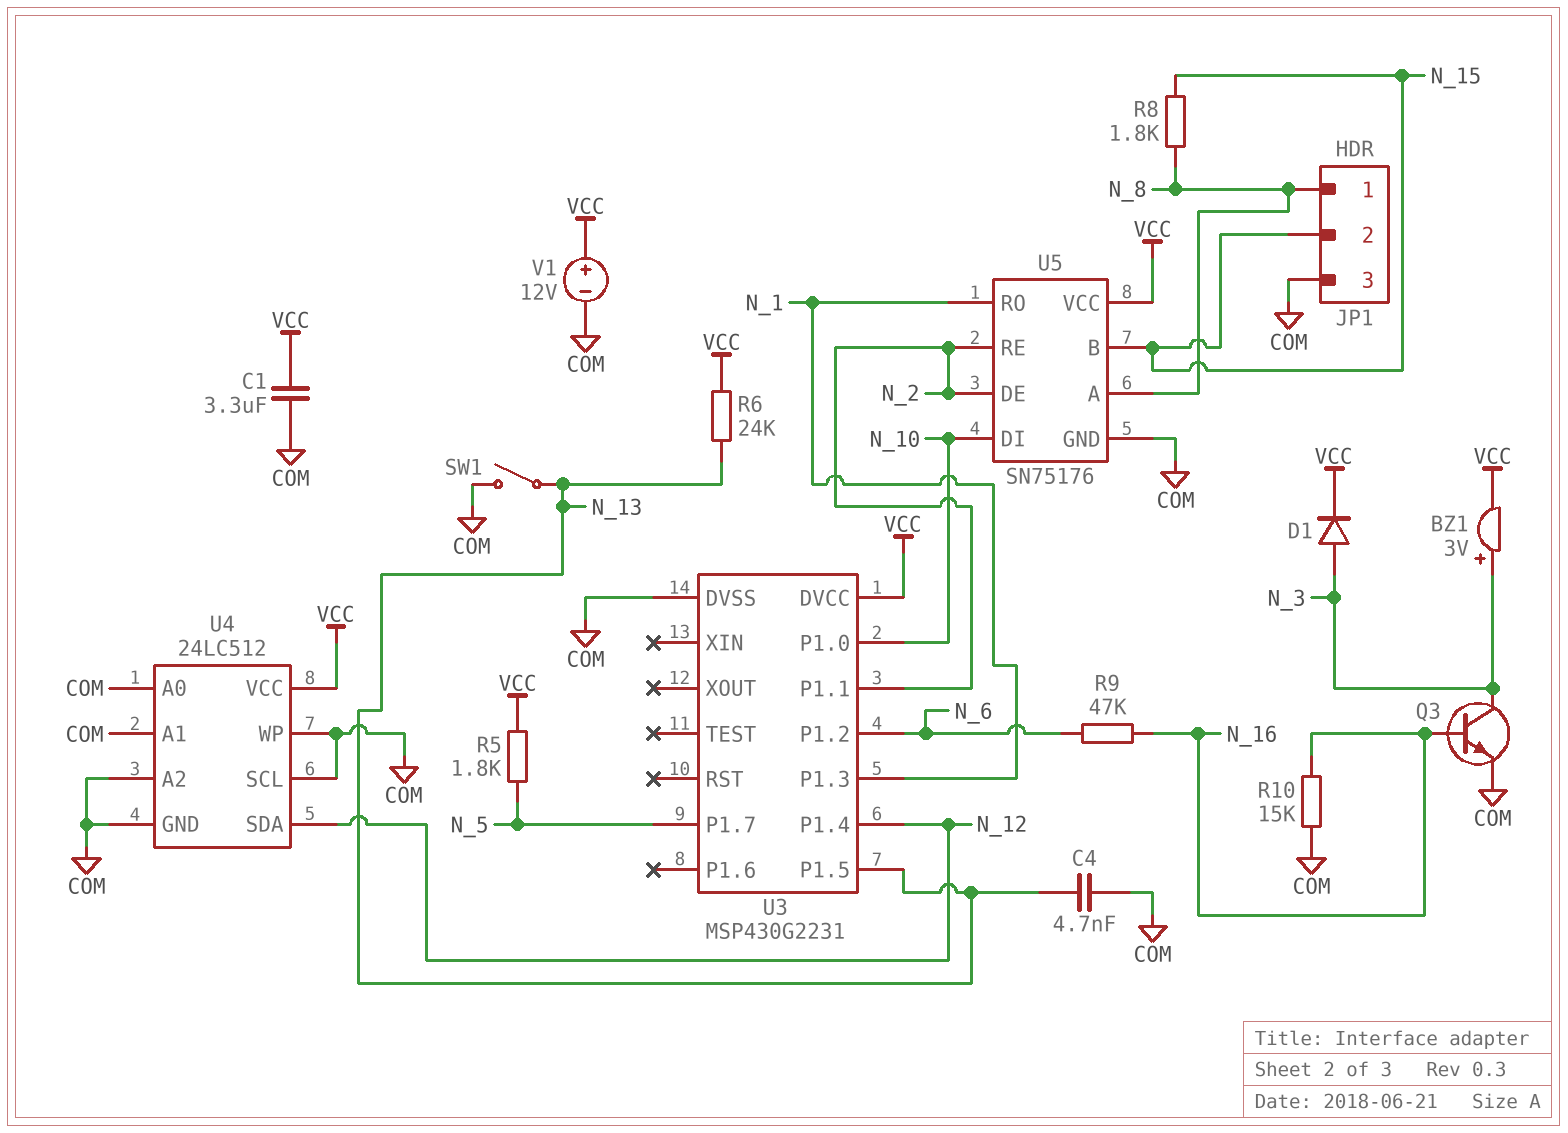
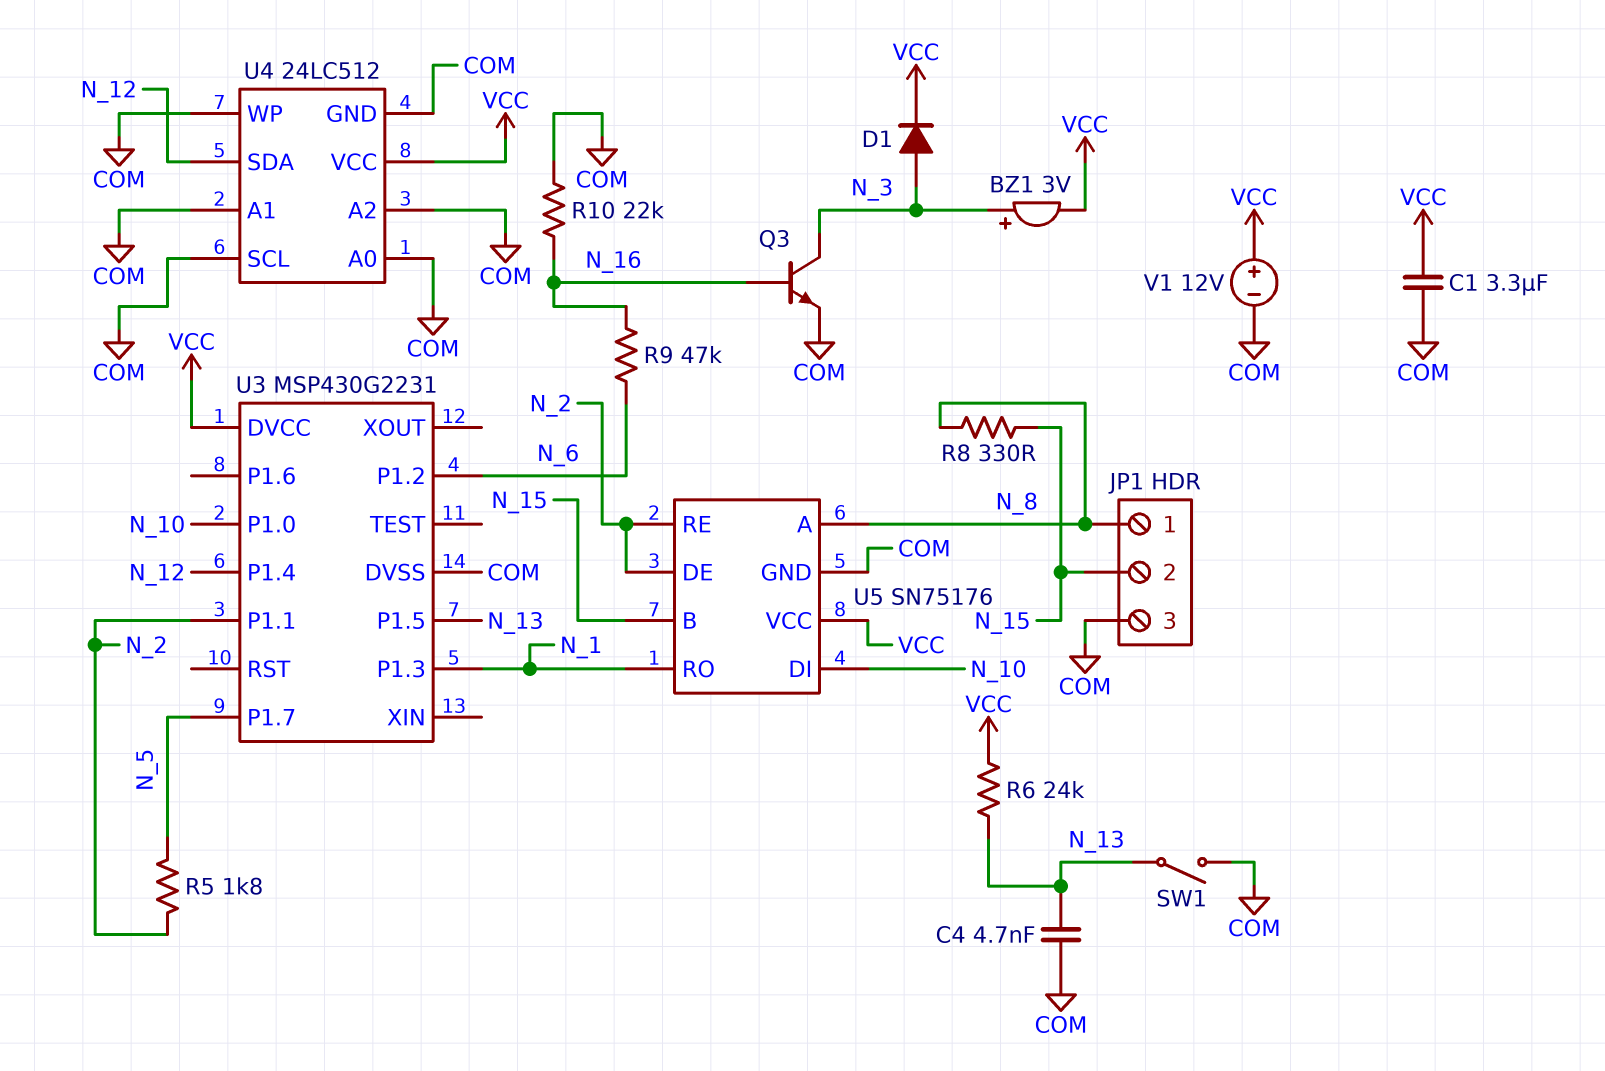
R5: 1.8k (N_5, VCC) -> 1.8k (N_2, N_5)
R8: 1.8k (N_8, N_15) -> 330 (N_8, N_15)
R10: 15k (COM, N_16) -> 22k (COM, N_16)

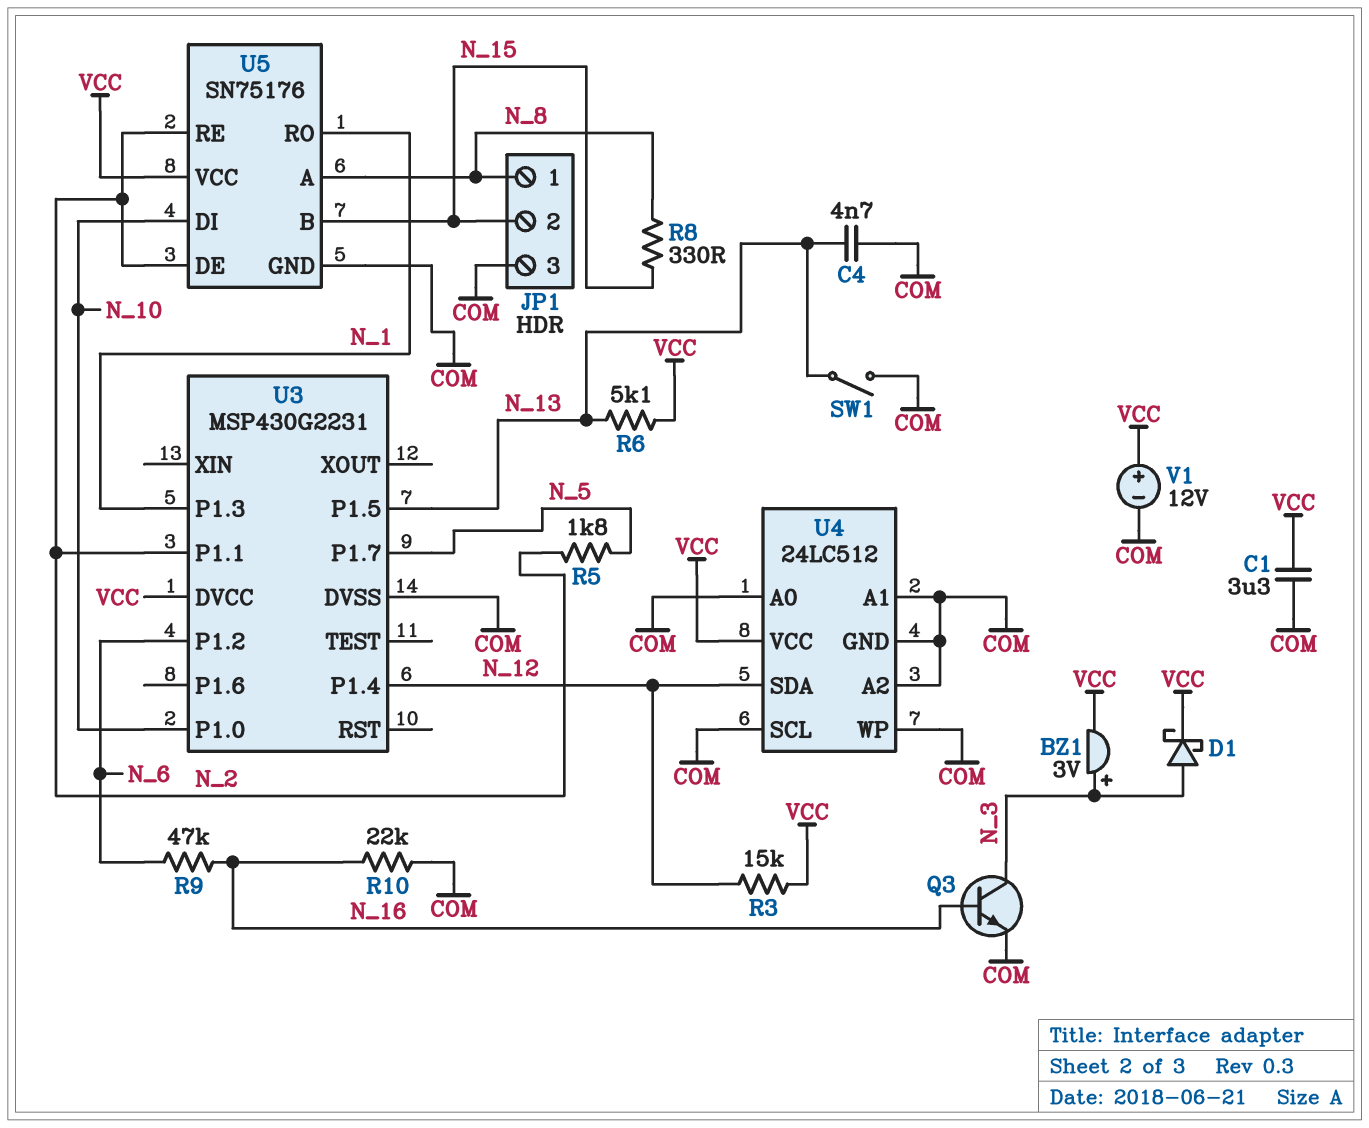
D1: diode (A N_3, K VCC) -> schottky (A N_3, K VCC)
R3: none -> 15k (N_12, VCC)
R6: 24k (N_13, VCC) -> 5.1k (N_13, VCC)

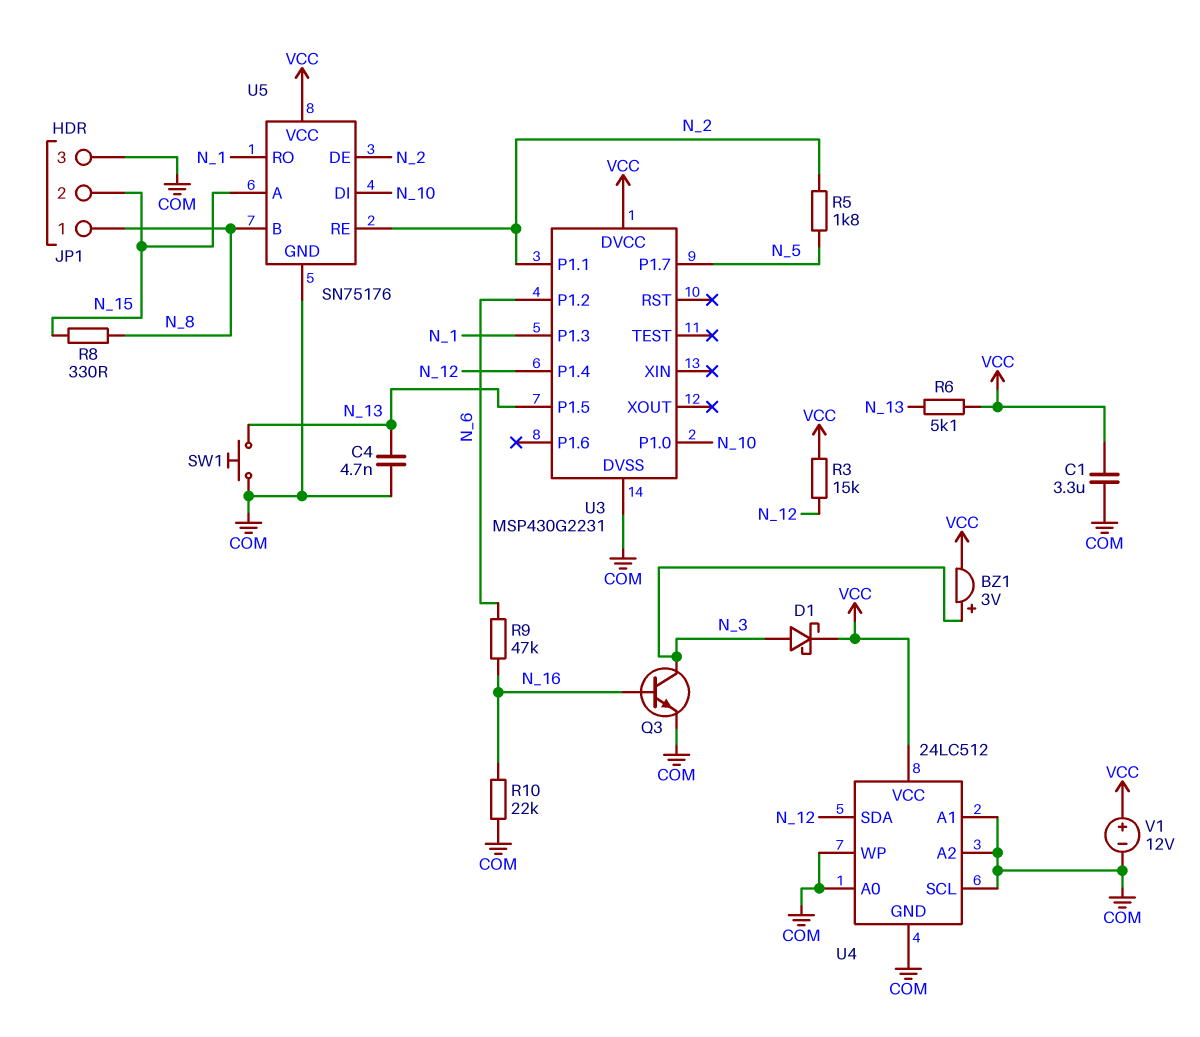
SW1: switch (COM, N_13) -> button (COM, N_13)
U5 pin A: N_8 -> N_15
U5 pin B: N_15 -> N_8

